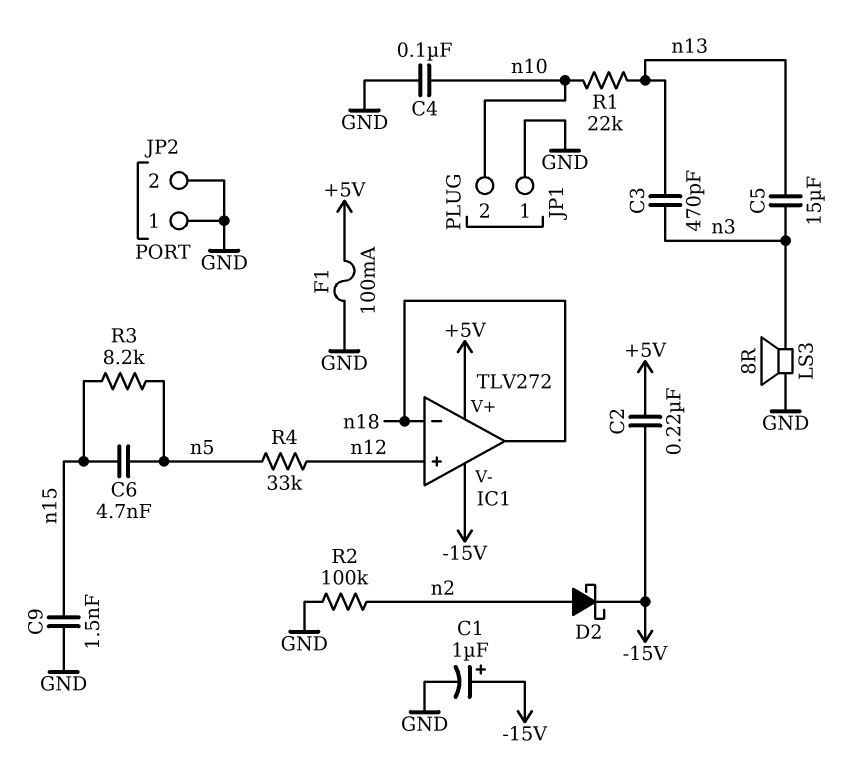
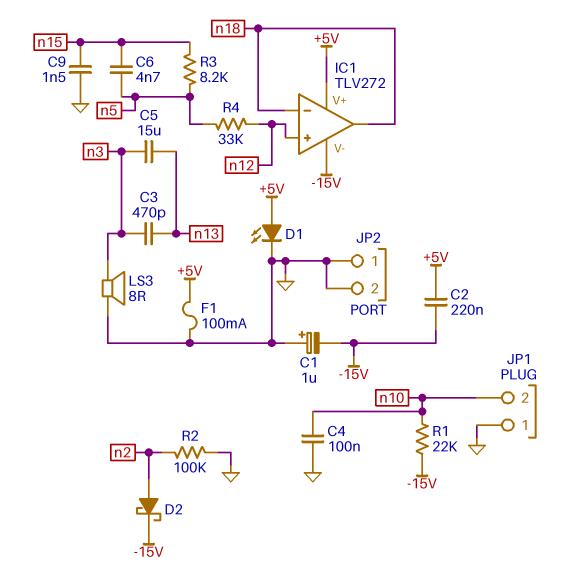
C1: 1uF (plus -15V, minus GND) -> 1uF (plus GND, minus -15V)
D1: none -> LED (A +5V, K GND)
R1: 22k (n10, n13) -> 22k (-15V, n10)

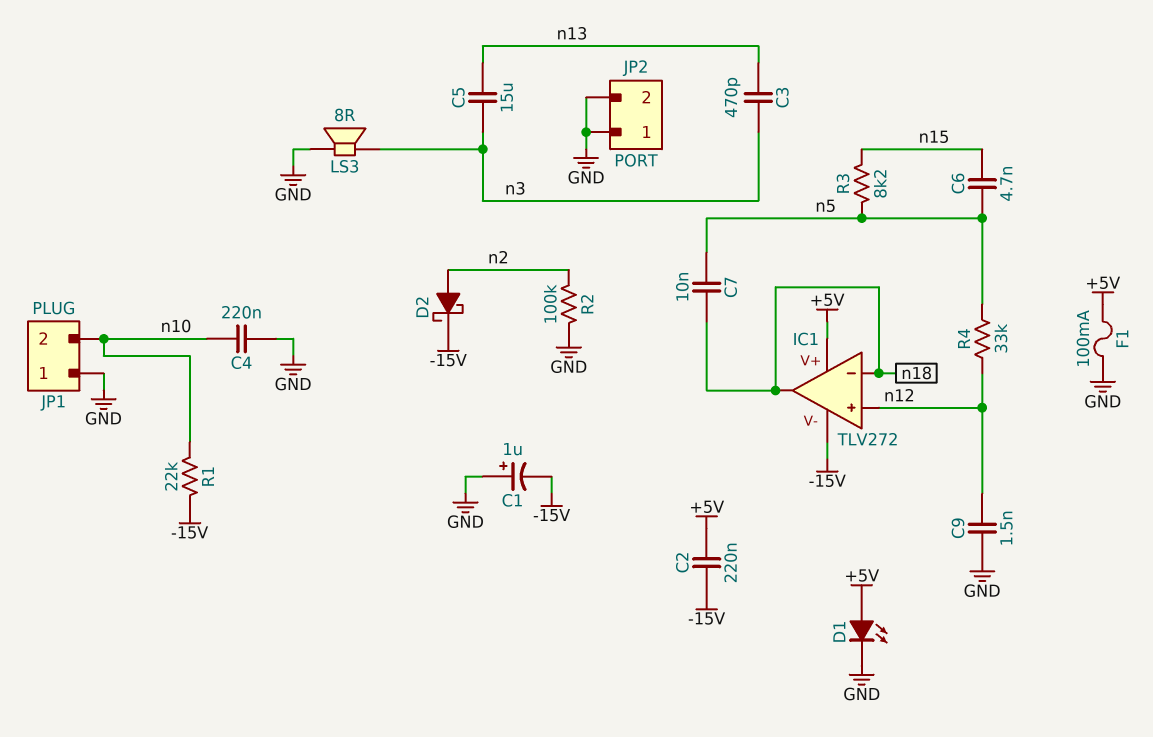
C4: 100nF (GND, n10) -> 220nF (GND, n10)
C7: none -> 10nF (n5, n18)
C9: 1.5nF (GND, n15) -> 1.5nF (GND, n12)

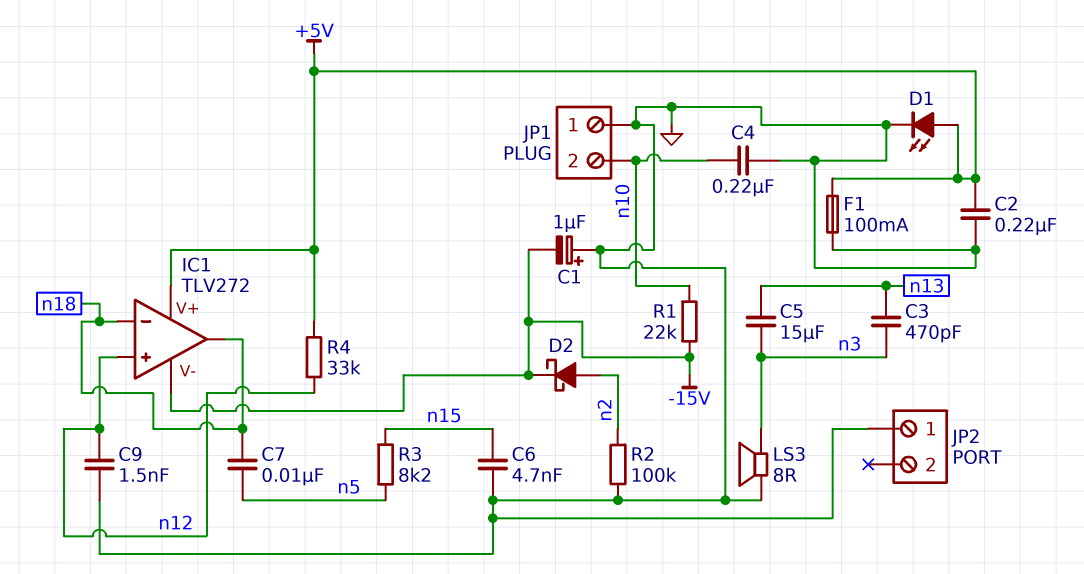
C2: 220nF (+5V, -15V) -> 220nF (+5V, GND)
C6: 4.7nF (n5, n15) -> 4.7nF (GND, n15)
JP2 pin 2: GND -> none
R4: 33k (n5, n12) -> 33k (+5V, n12)

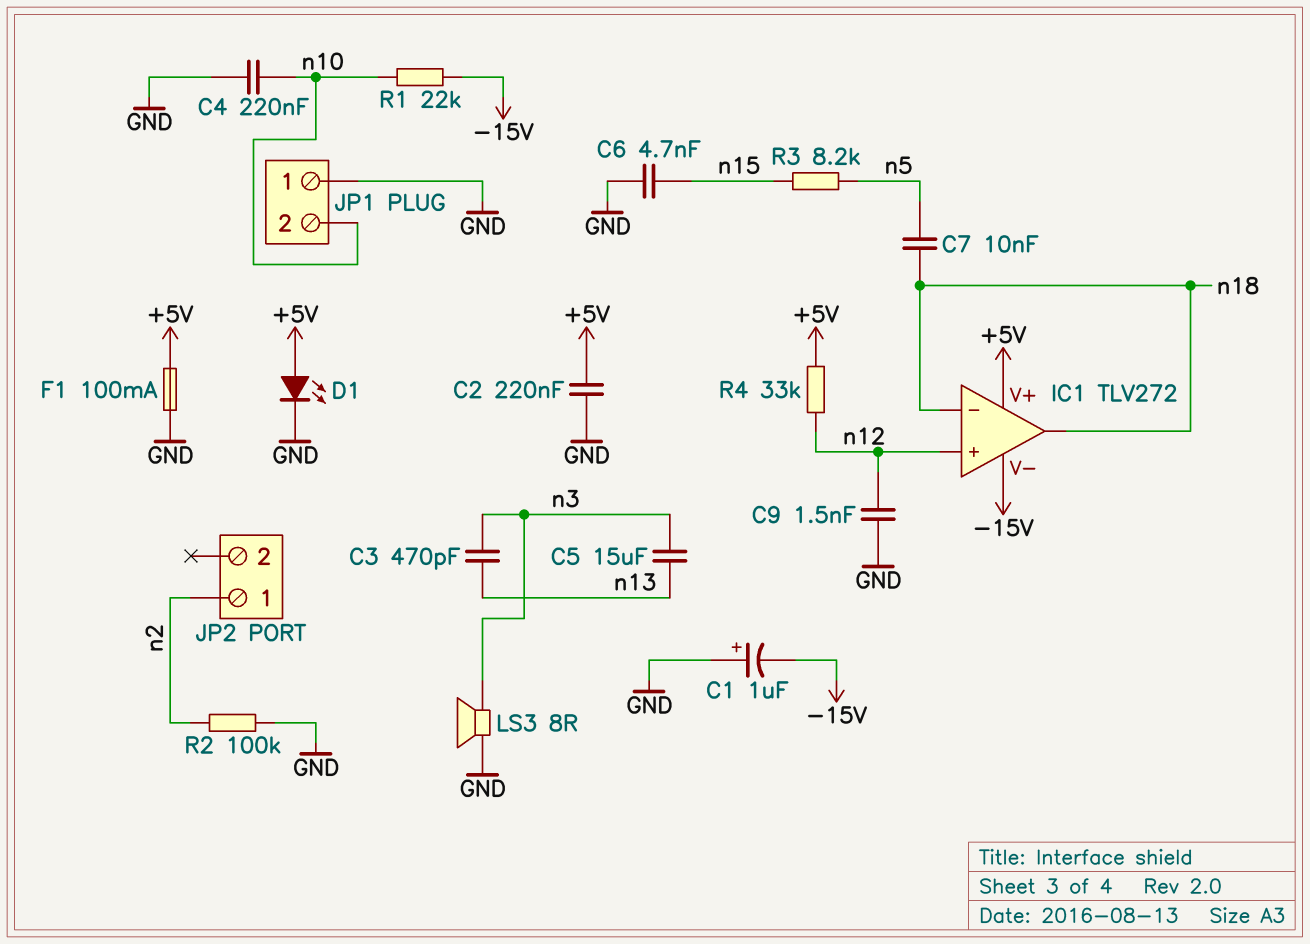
D2: schottky (A n2, K -15V) -> none
JP2 pin 1: GND -> n2

